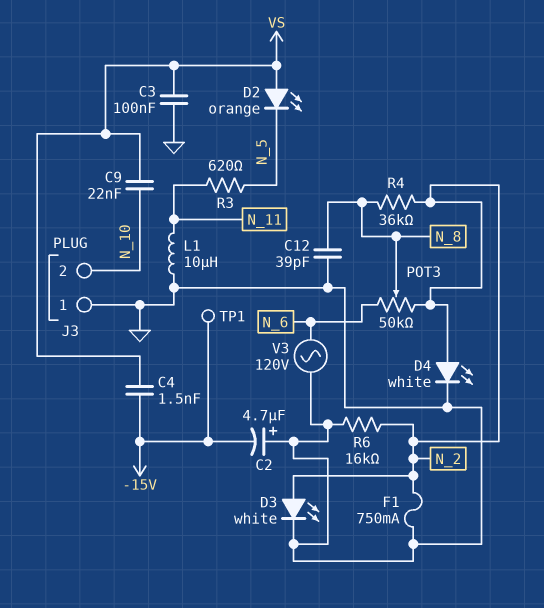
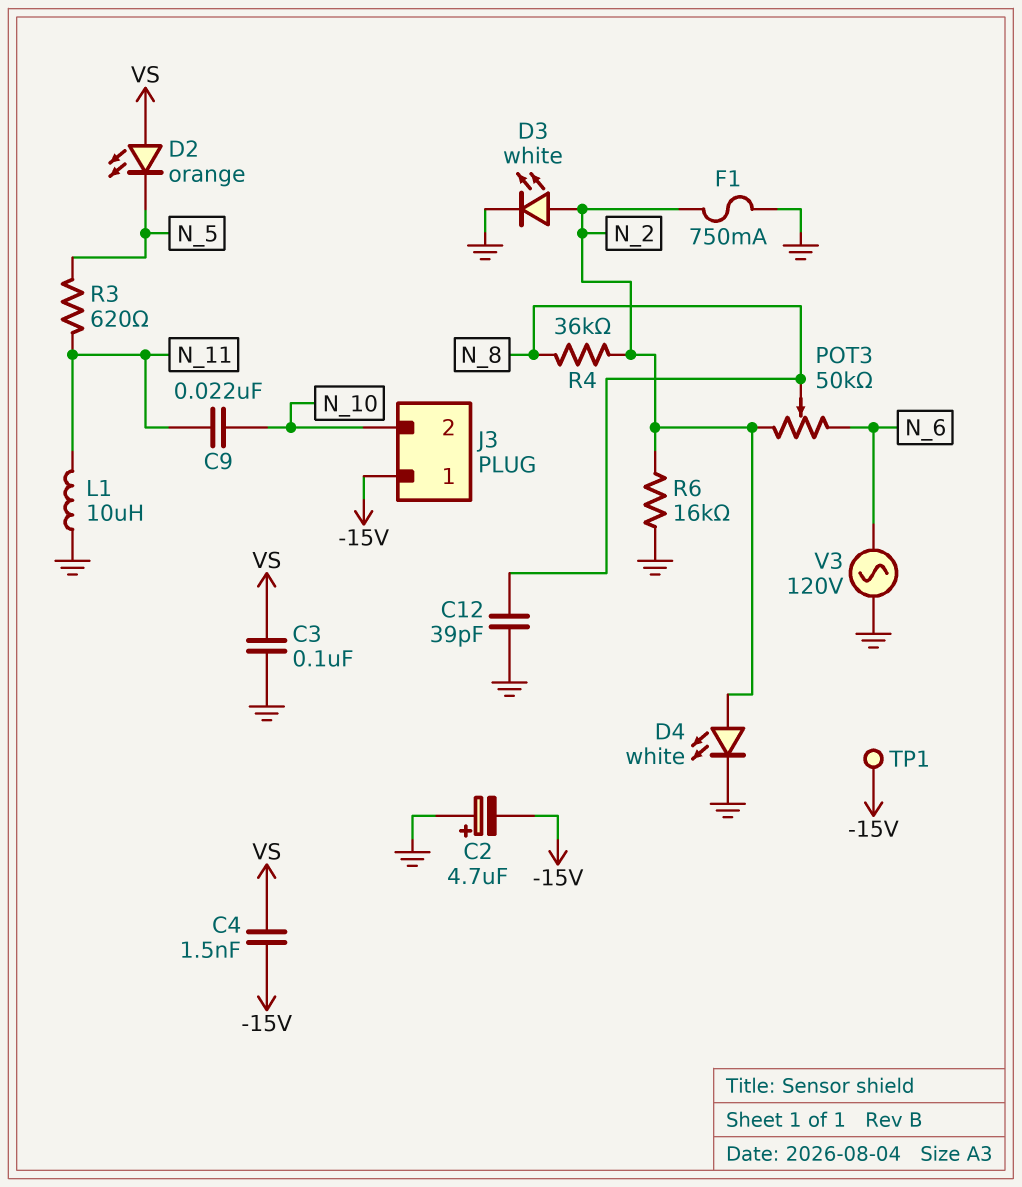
C9: 22nF (N_10, VS) -> 22nF (N_10, N_11)
J3 pin 1: GND -> -15V

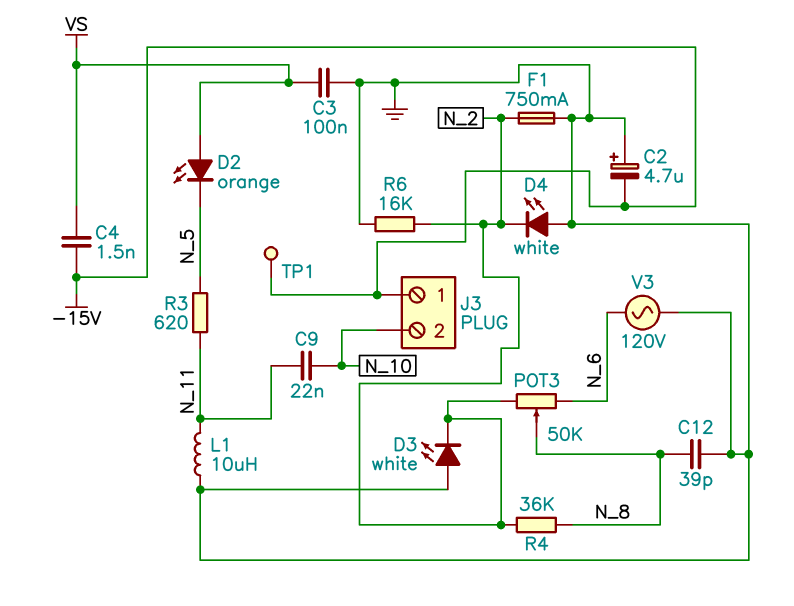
D3: LED white (A N_2, K GND) -> LED white (A GND, K N_2)
D4: LED white (A N_2, K GND) -> LED white (A GND, K N_2)

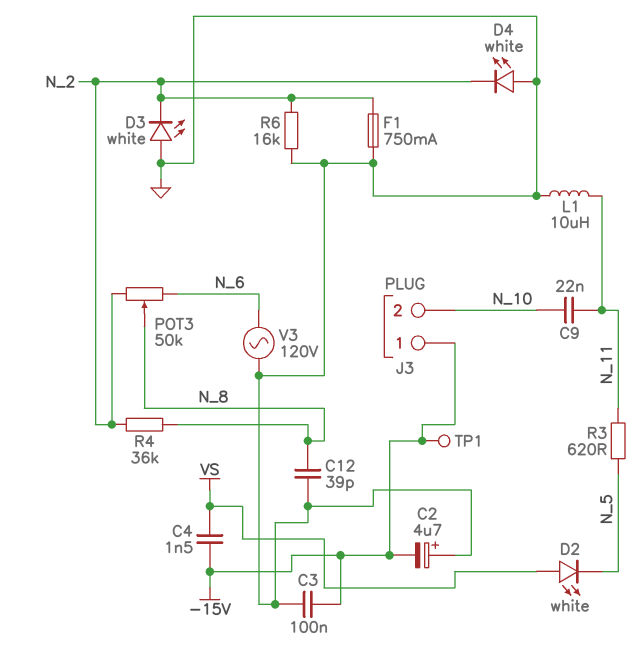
C3: 100nF (GND, VS) -> 100nF (-15V, GND)
D2: LED orange (A VS, K N_5) -> LED white (A VS, K N_5)

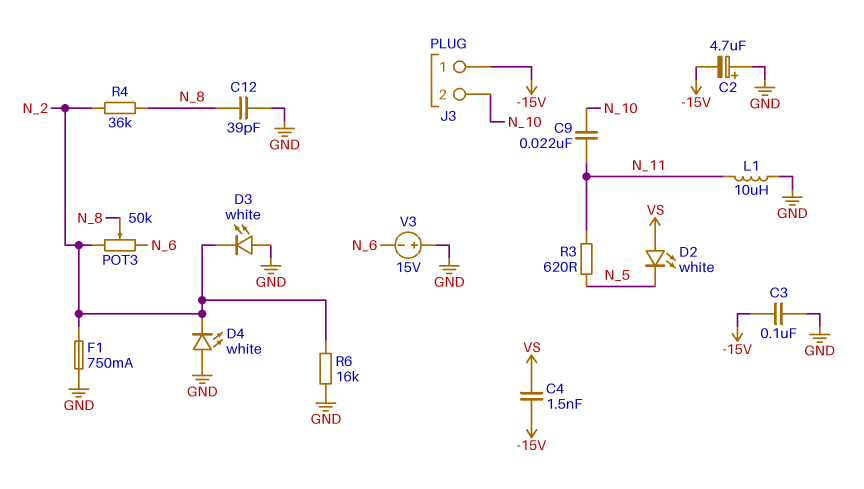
TP1: test point (-15V) -> none
V3: AC 120V (GND, N_6) -> 15V (plus GND, minus N_6)

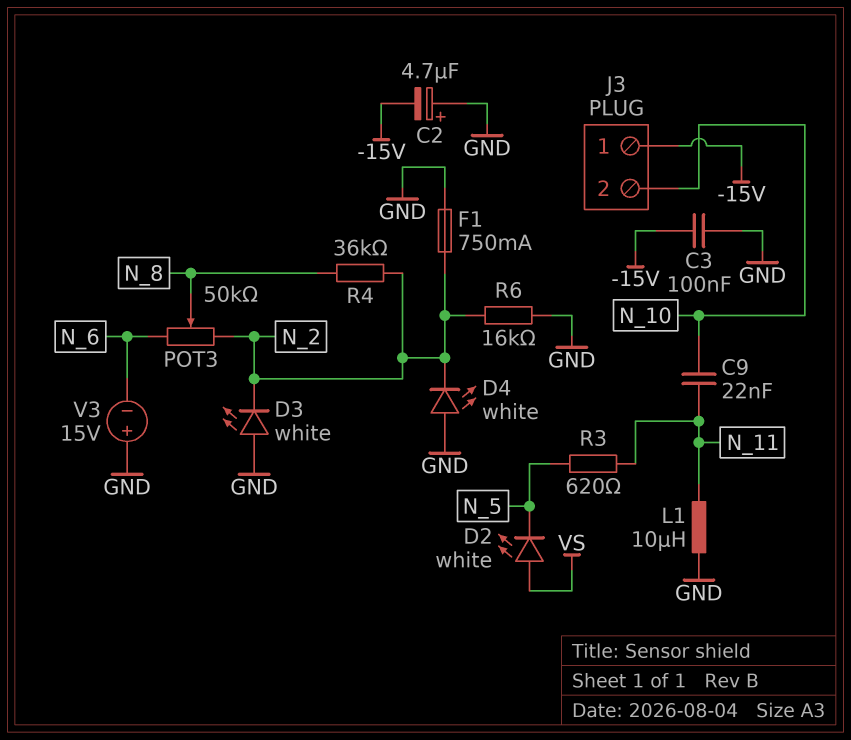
C4: 1.5nF (-15V, VS) -> none
C12: 39pF (GND, N_8) -> none

